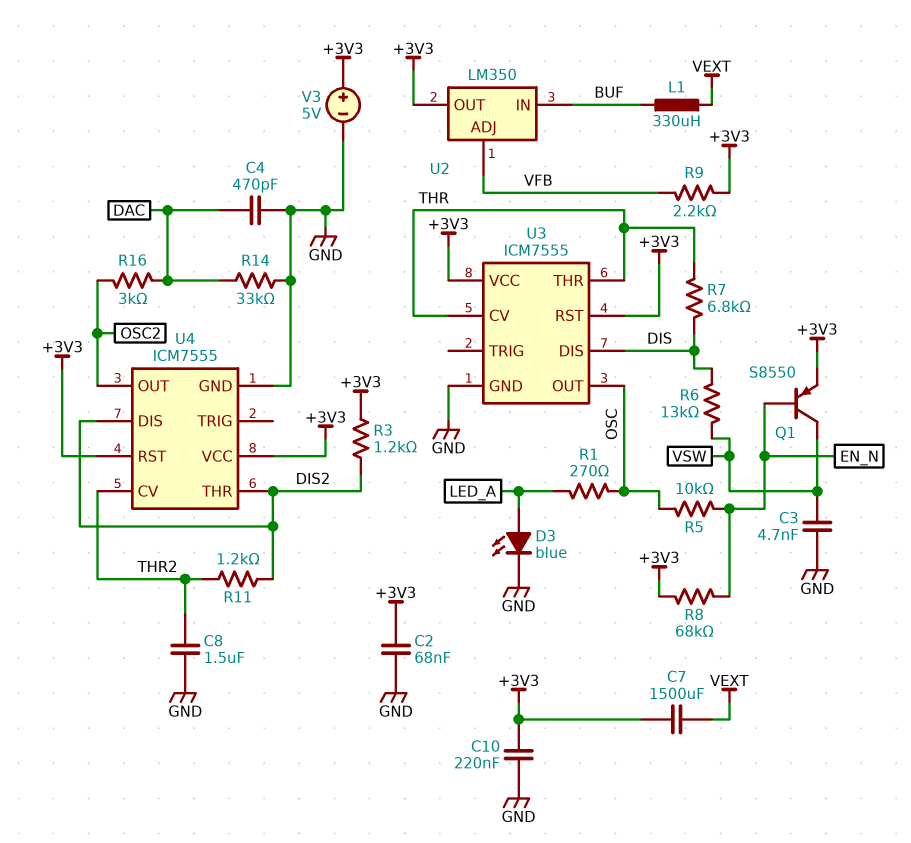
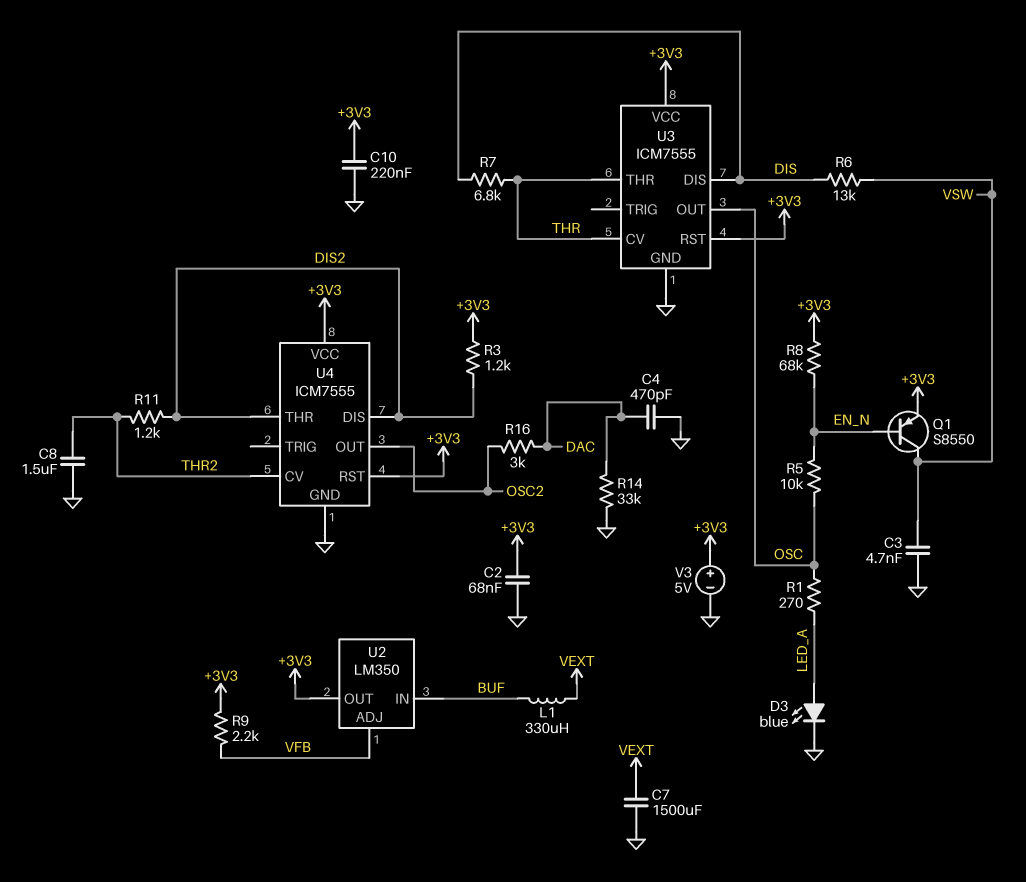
C7: 1500uF (+3V3, VEXT) -> 1500uF (GND, VEXT)

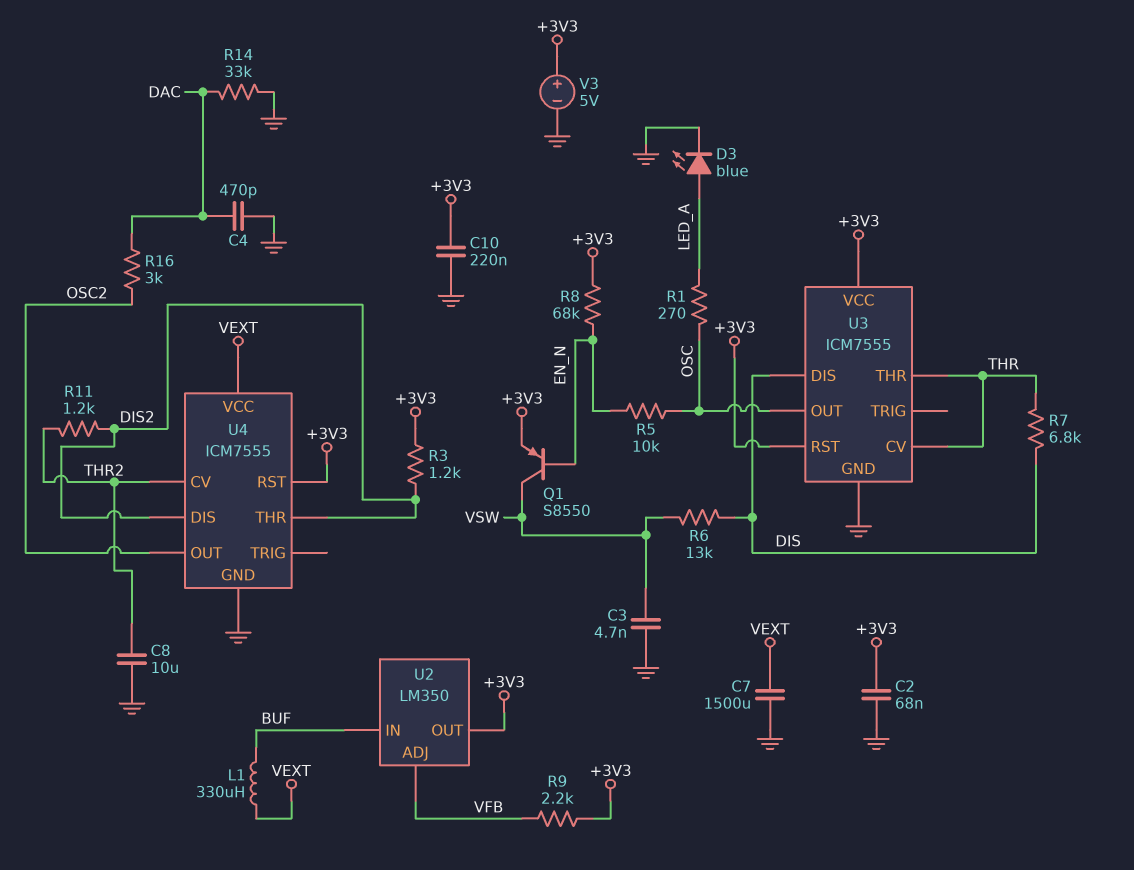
C8: 1.5uF (GND, THR2) -> 10uF (GND, THR2)
U4 pin VCC: +3V3 -> VEXT

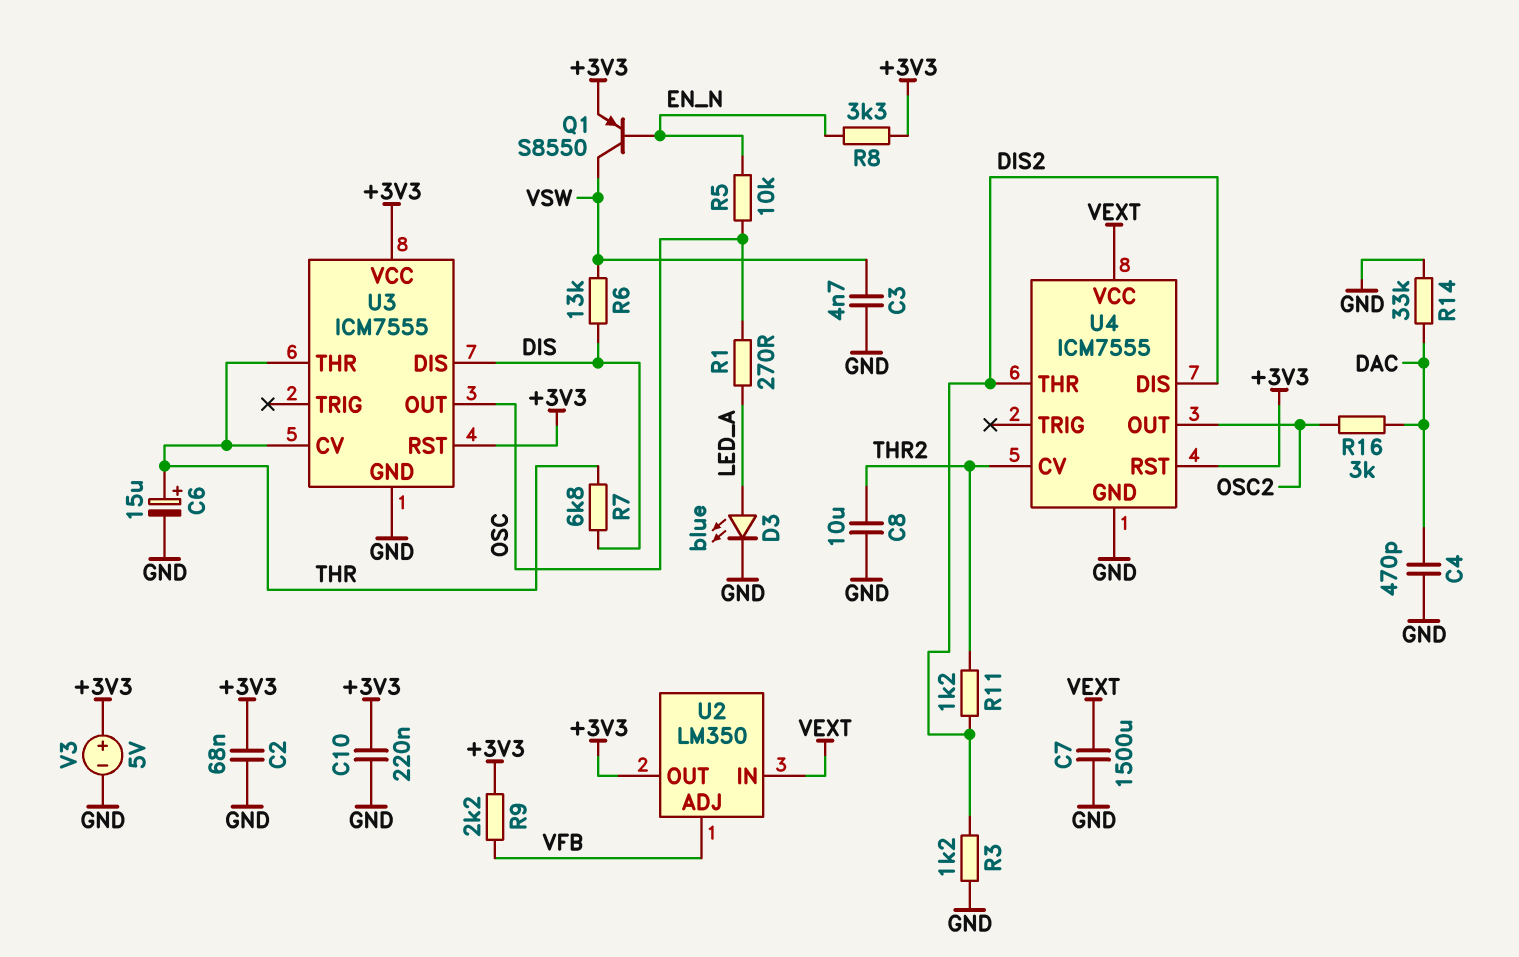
C6: none -> 15uF (plus THR, minus GND)
L1: 330uH (BUF, VEXT) -> none
R3: 1.2k (+3V3, DIS2) -> 1.2k (DIS2, GND)
R8: 68k (+3V3, EN_N) -> 3.3k (+3V3, EN_N)
U2 pin IN: BUF -> VEXT

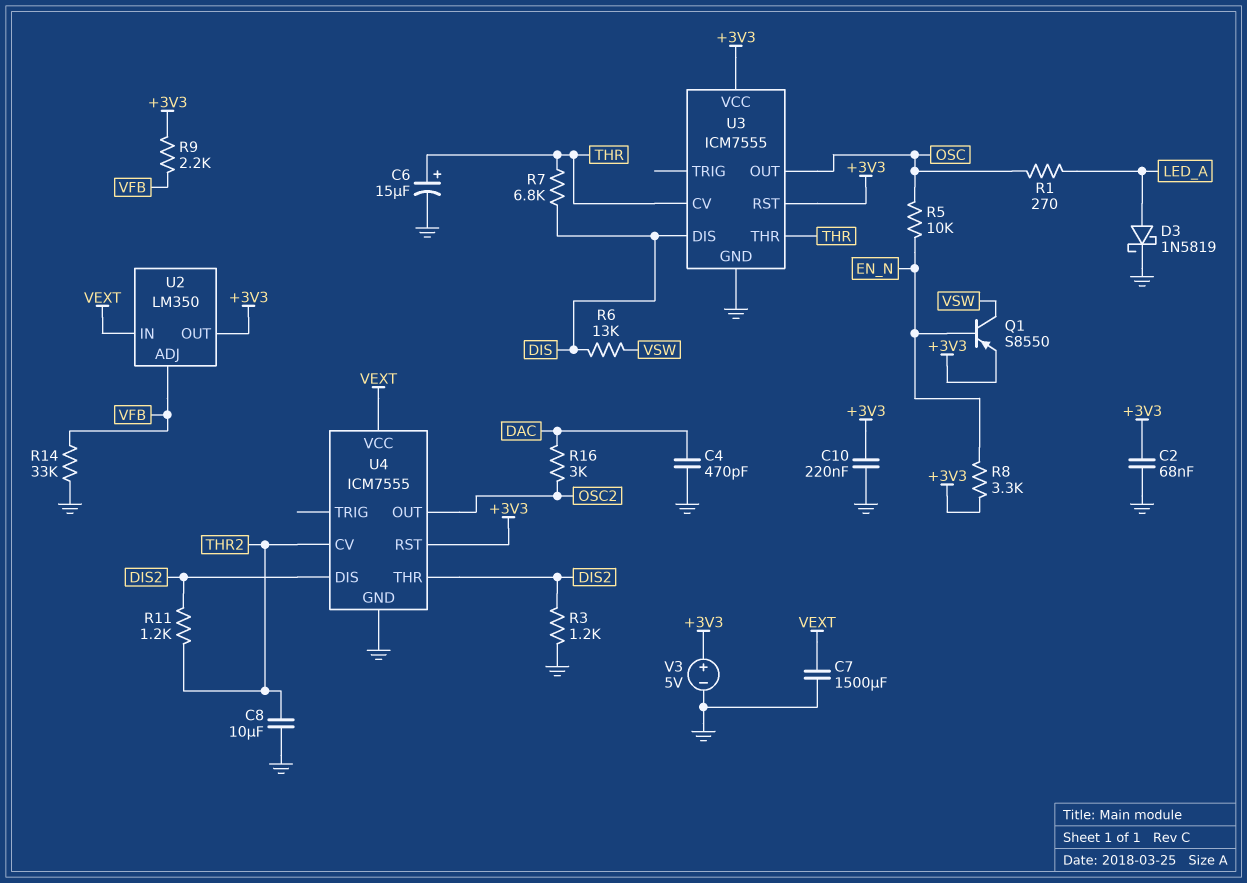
C3: 4.7nF (GND, VSW) -> none
D3: LED blue (A LED_A, K GND) -> schottky 1N5819 (A LED_A, K GND)
R14: 33k (DAC, GND) -> 33k (GND, VFB)

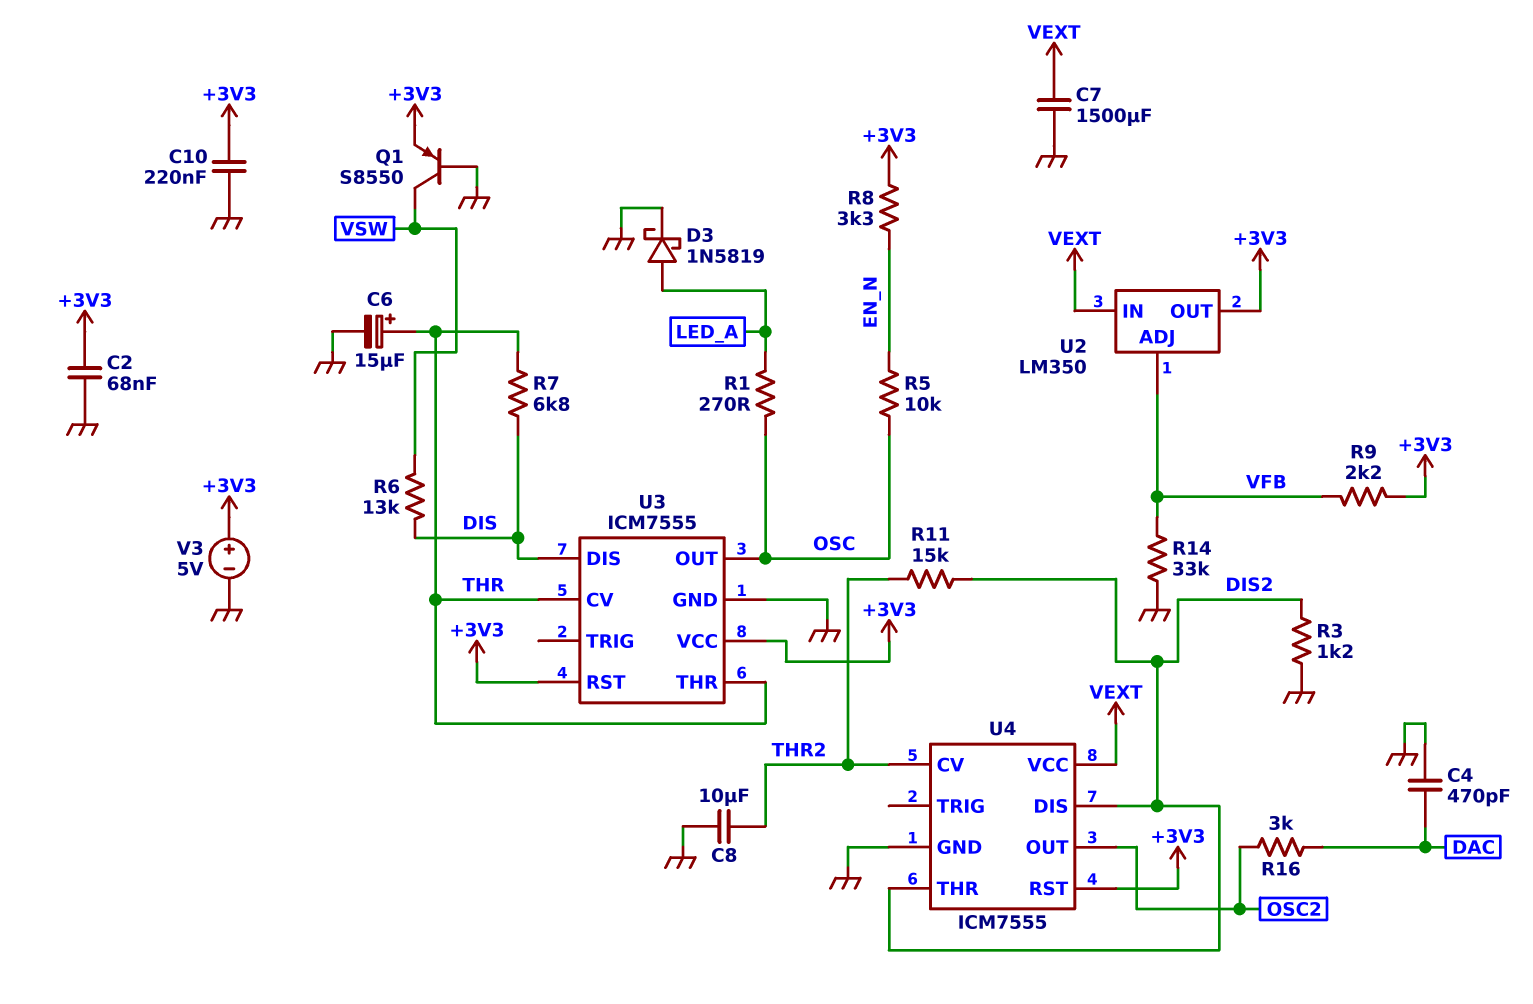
Q1: PNP S8550 (B EN_N, C VSW, E +3V3) -> PNP S8550 (B GND, C VSW, E +3V3)
R11: 1.2k (DIS2, THR2) -> 15k (DIS2, THR2)

